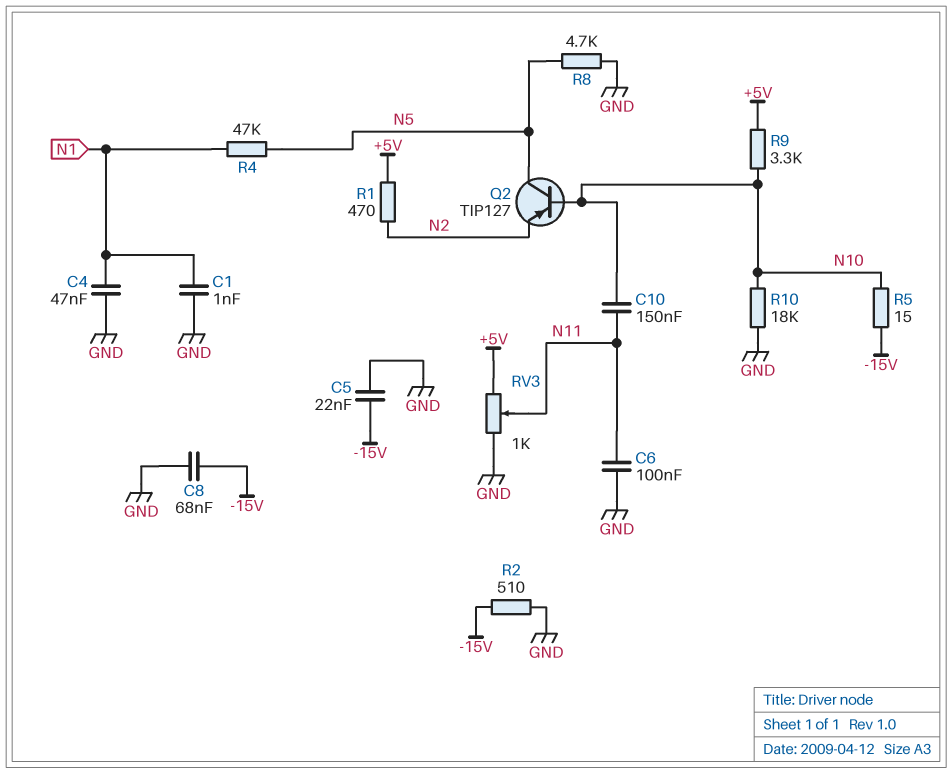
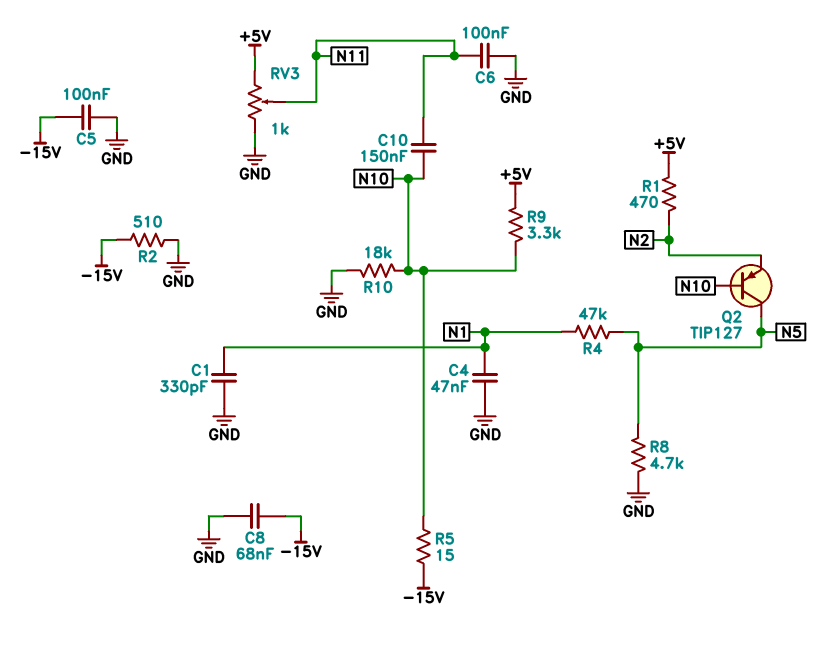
C1: 1nF (GND, N1) -> 330pF (GND, N1)
C5: 22nF (-15V, GND) -> 100nF (-15V, GND)

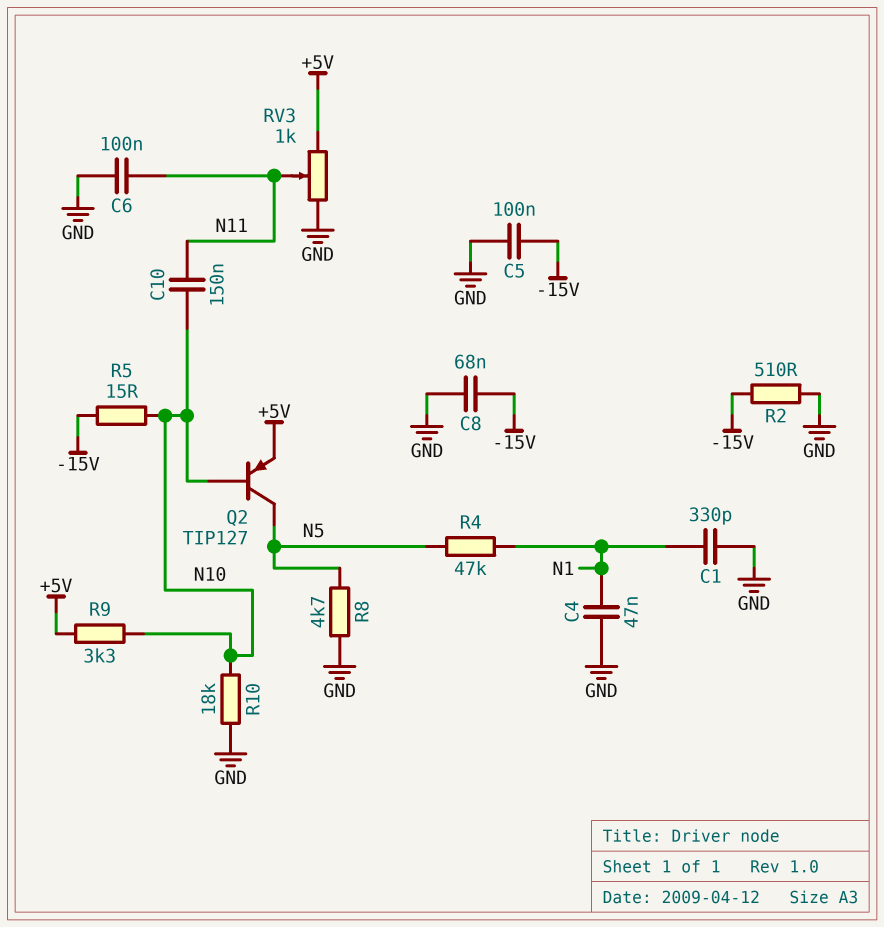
Q2: PNP TIP127 (B N10, C N5, E N2) -> PNP TIP127 (B N10, C N5, E +5V)
R1: 470 (+5V, N2) -> none

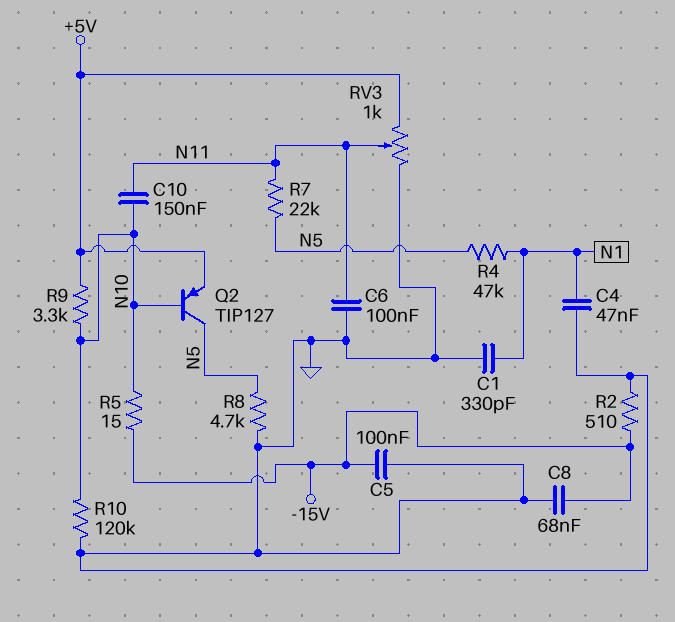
R7: none -> 22k (N5, N11)
R10: 18k (GND, N10) -> 120k (GND, N10)

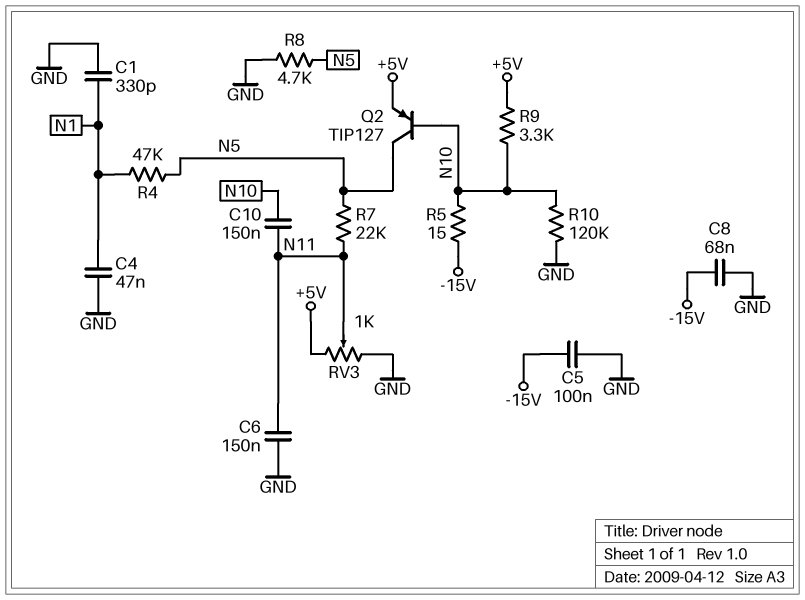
C6: 100nF (GND, N11) -> 150nF (GND, N11)
R2: 510 (-15V, GND) -> none

